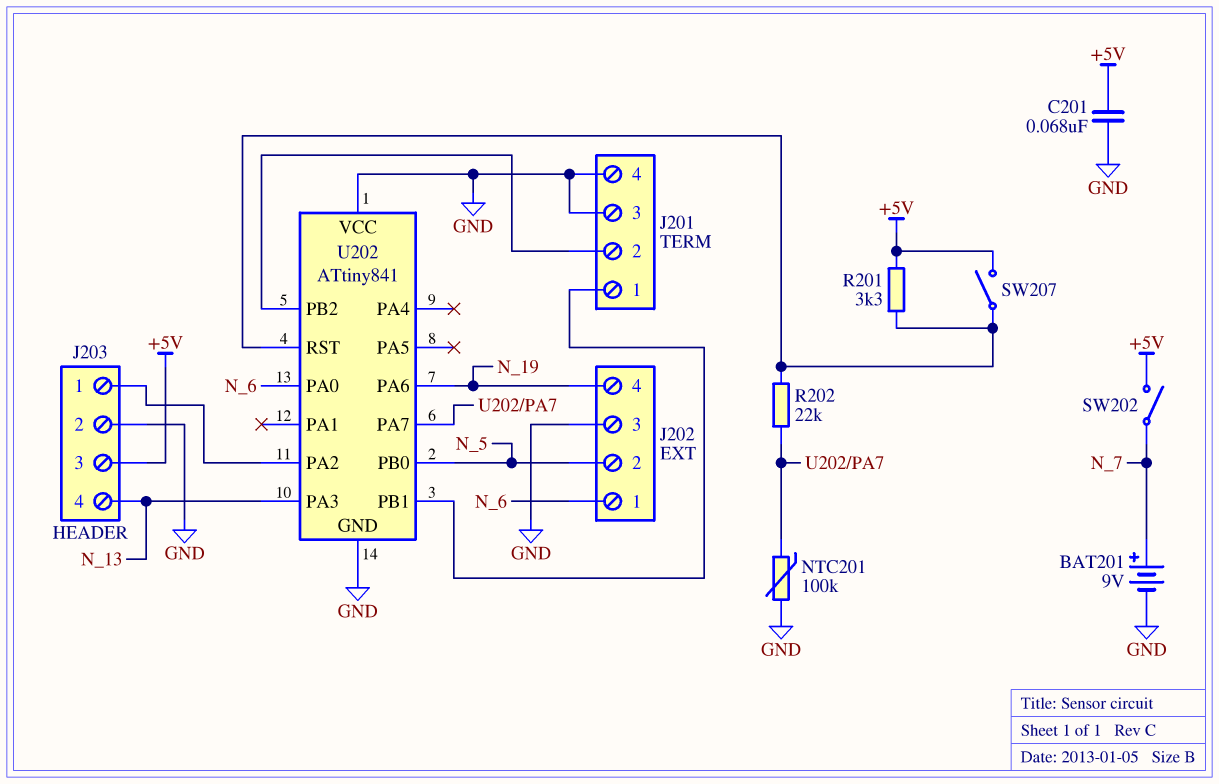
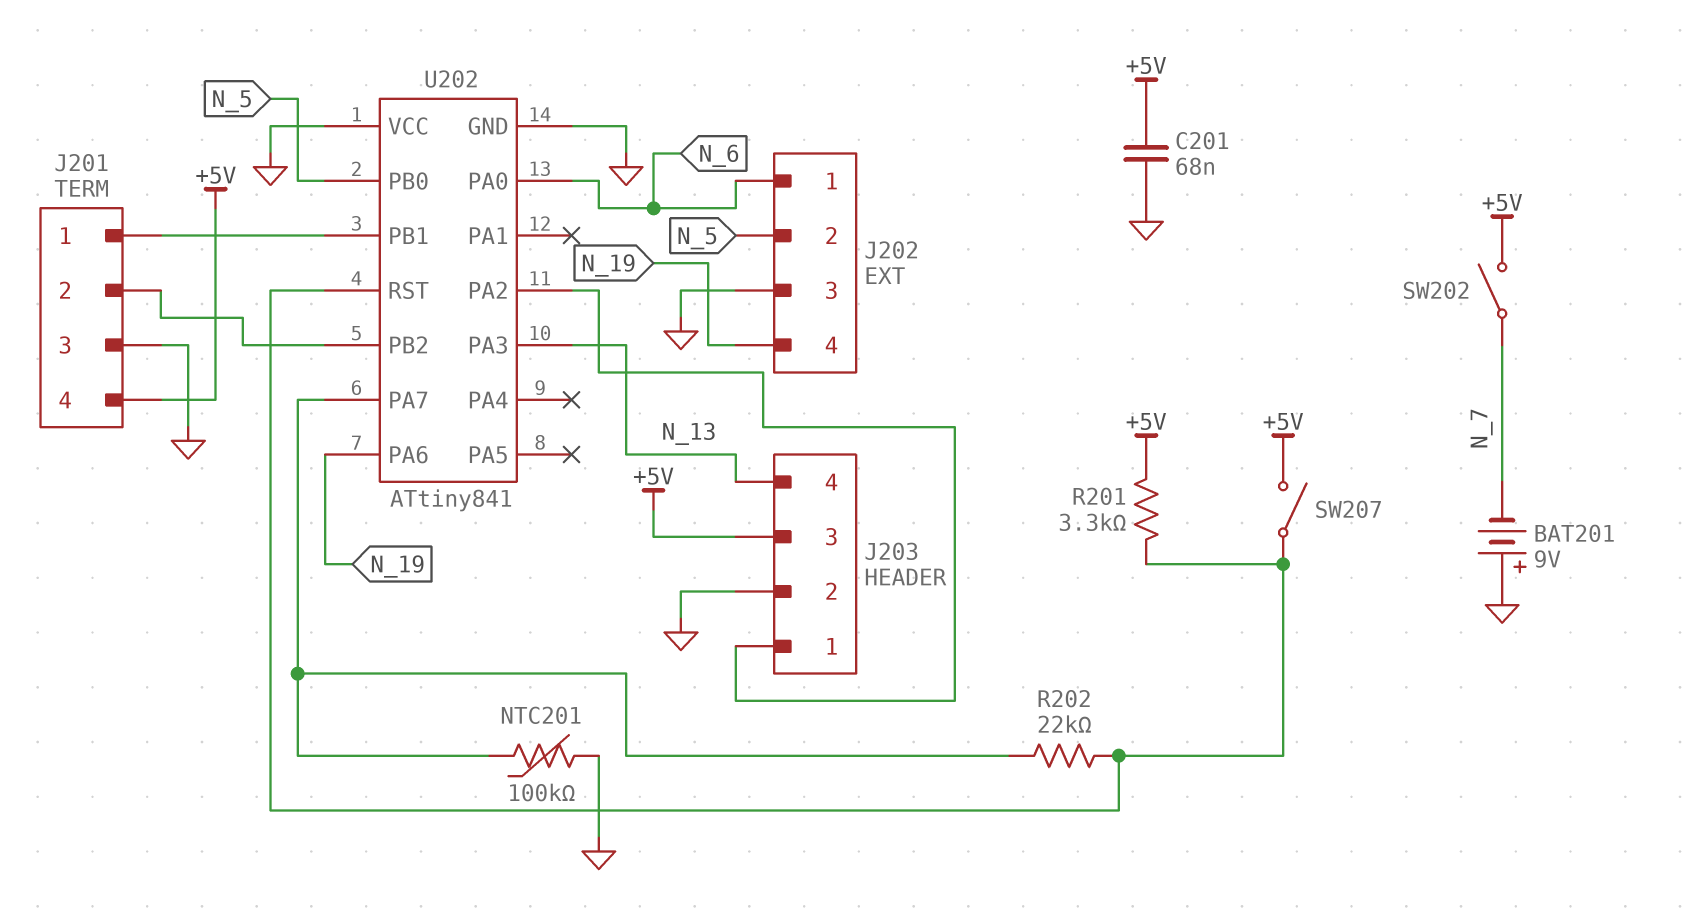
BAT201: 9V (plus N_7, minus GND) -> 9V (plus GND, minus N_7)
J201 pin 4: GND -> +5V

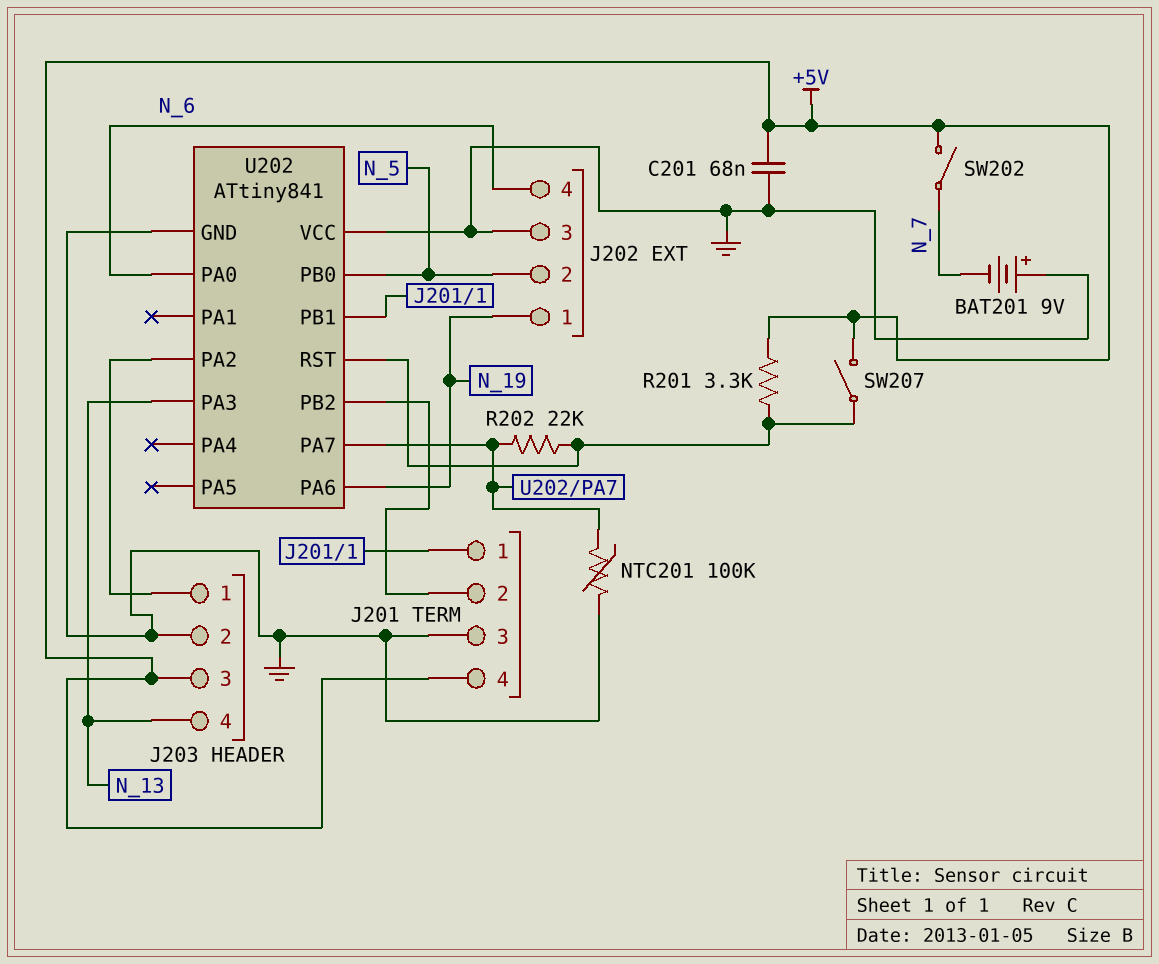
J202 pin 1: N_6 -> N_19
J202 pin 4: N_19 -> N_6

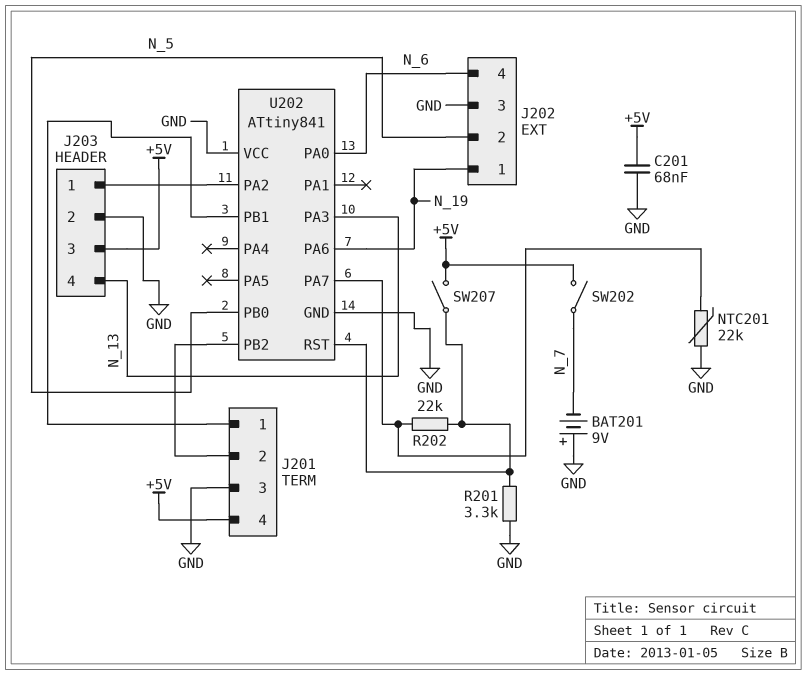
NTC201: 100k (GND, U202/PA7) -> 22k (GND, U202/PA7)
R201: 3.3k (+5V, U202/RST) -> 3.3k (GND, U202/RST)

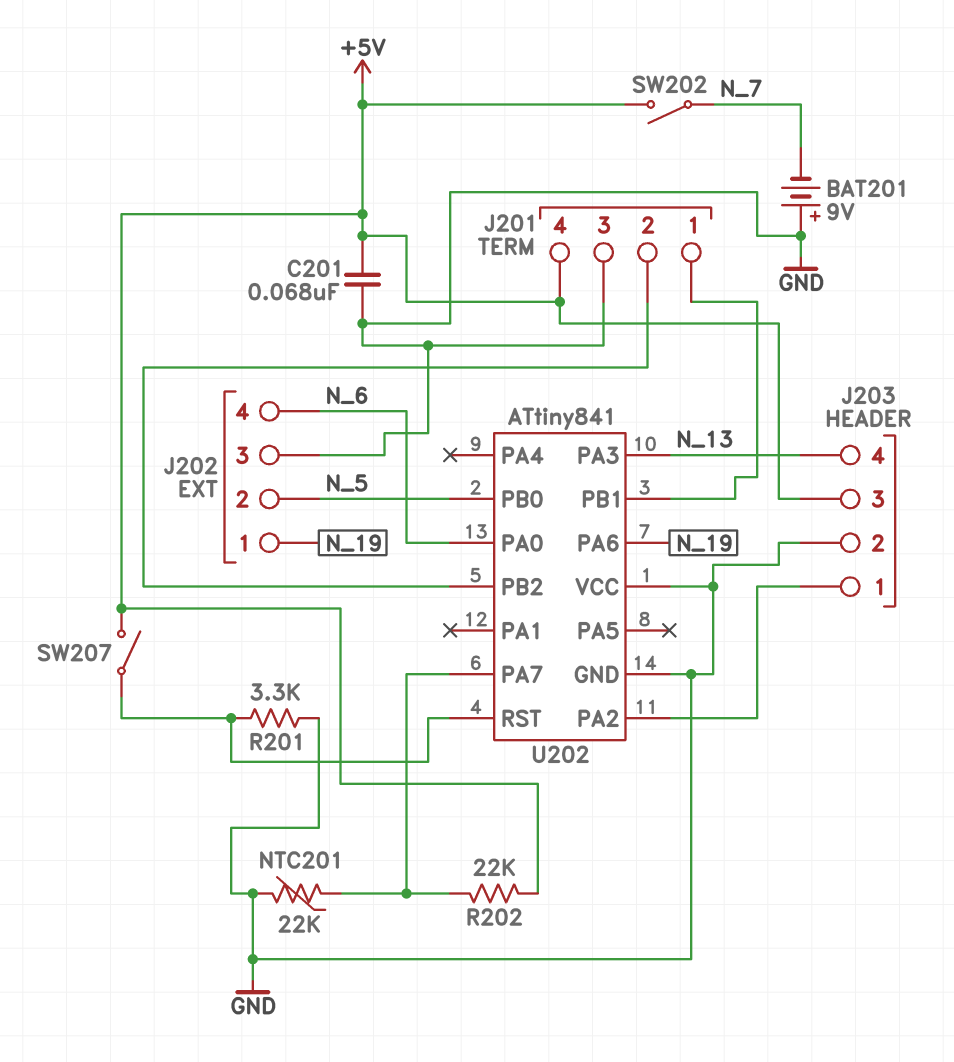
R202: 22k (U202/PA7, U202/RST) -> 22k (+5V, U202/PA7)

